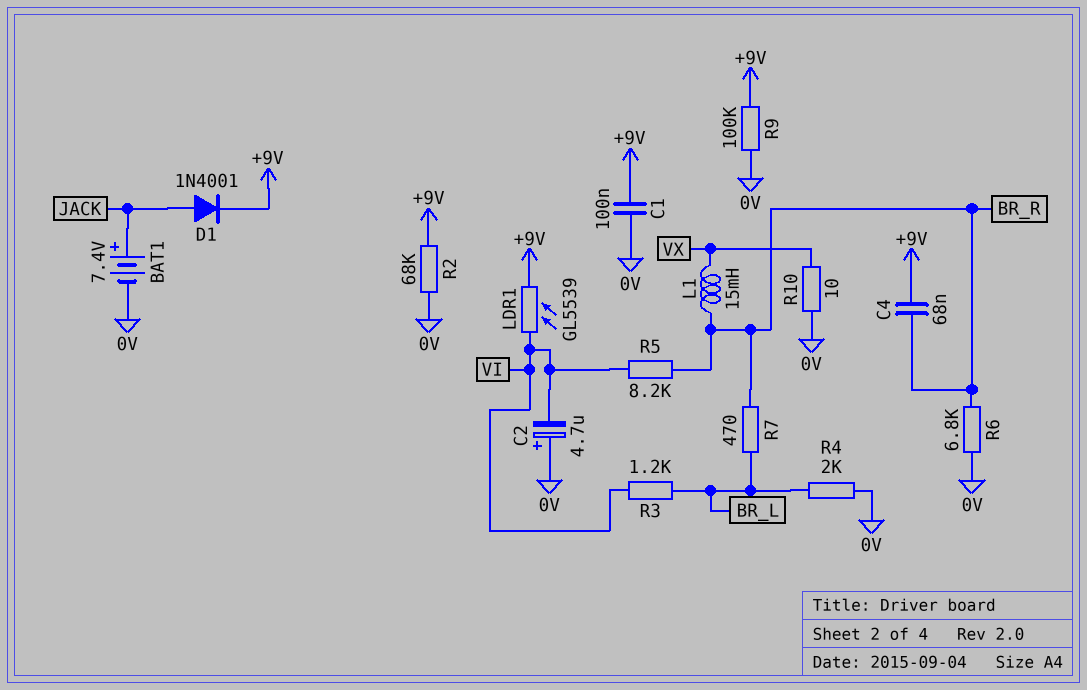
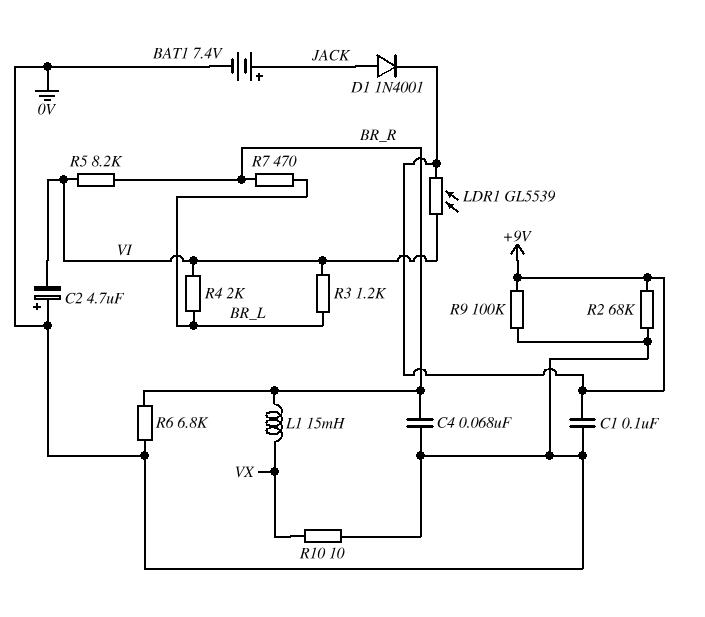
C4: 68nF (+9V, BR_R) -> 68nF (0V, BR_R)
R4: 2k (0V, BR_L) -> 2k (BR_L, VI)

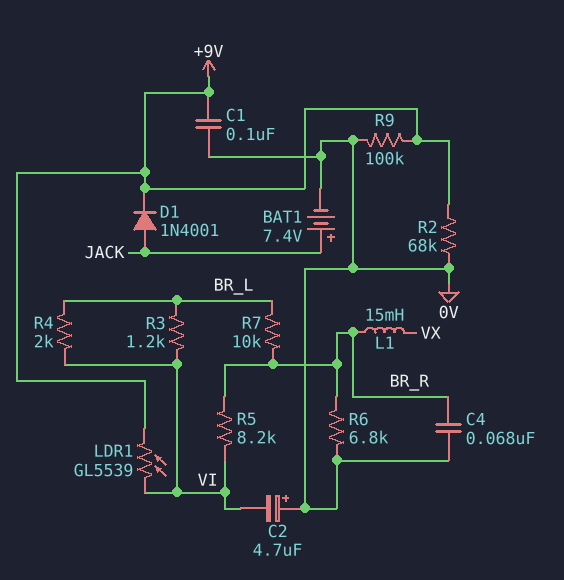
R7: 470 (BR_L, BR_R) -> 10k (BR_L, BR_R)
R10: 10 (0V, VX) -> none

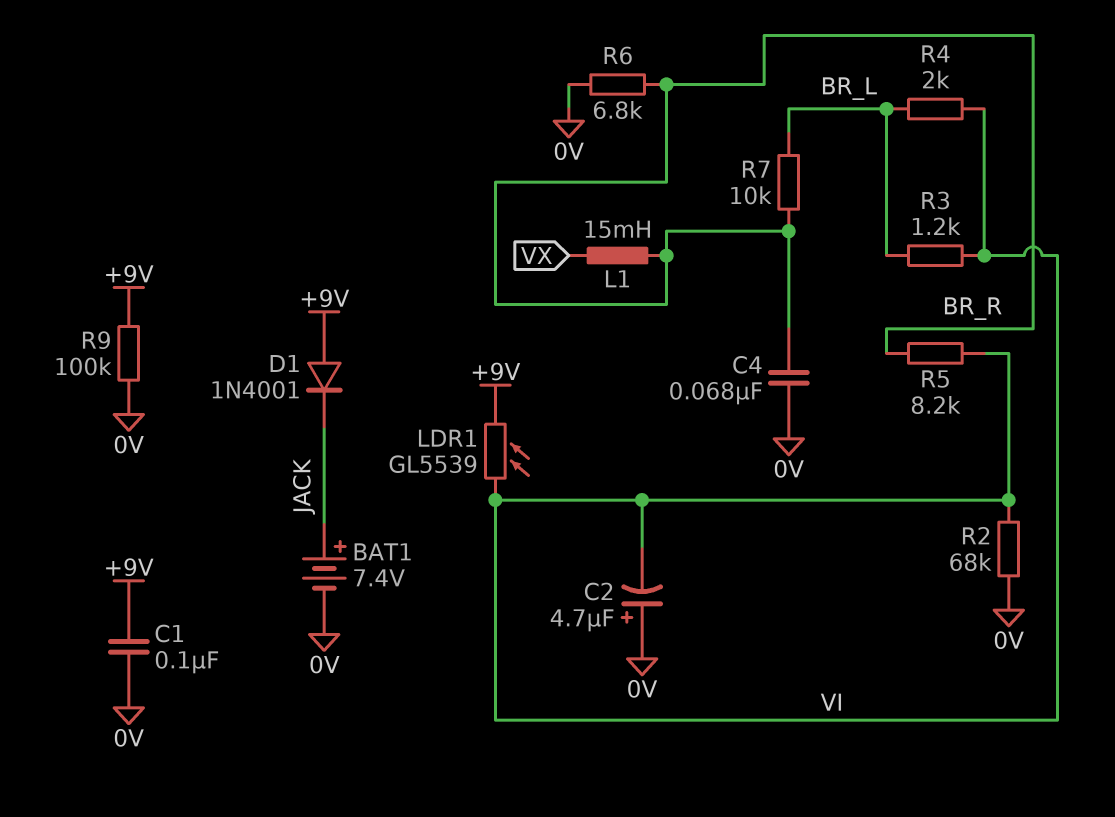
D1: diode 1N4001 (A JACK, K +9V) -> diode 1N4001 (A +9V, K JACK)
R2: 68k (+9V, 0V) -> 68k (0V, VI)

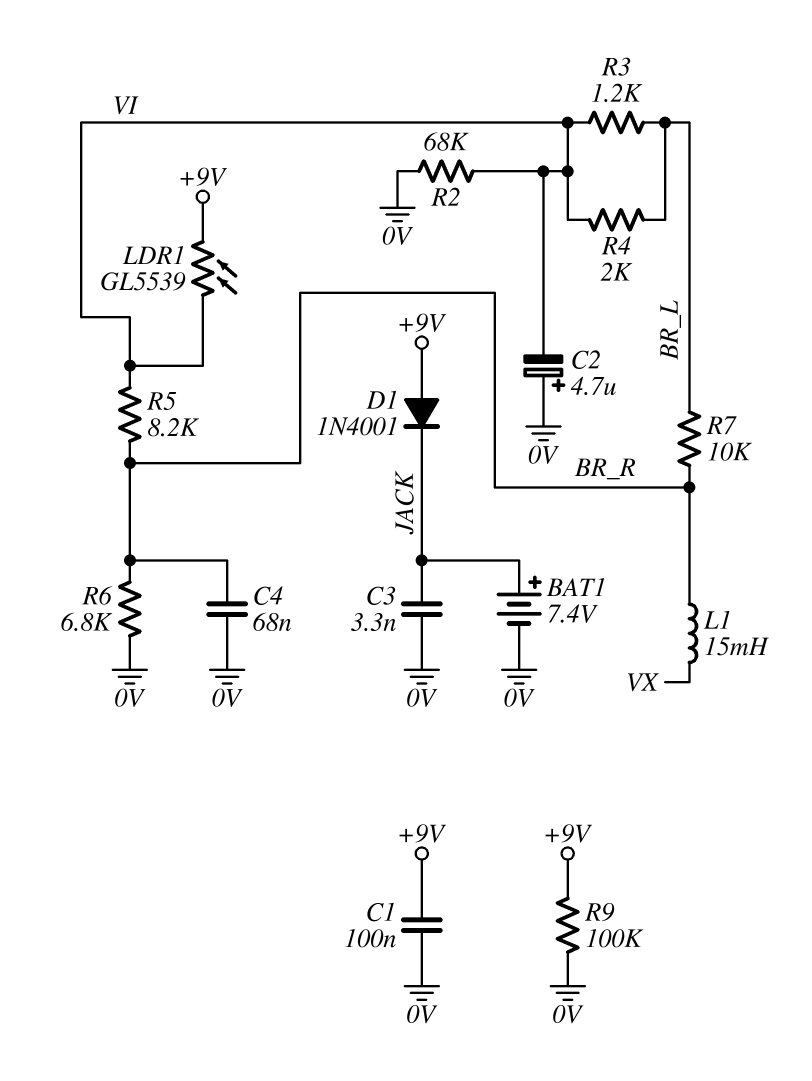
C3: none -> 3.3nF (0V, JACK)

